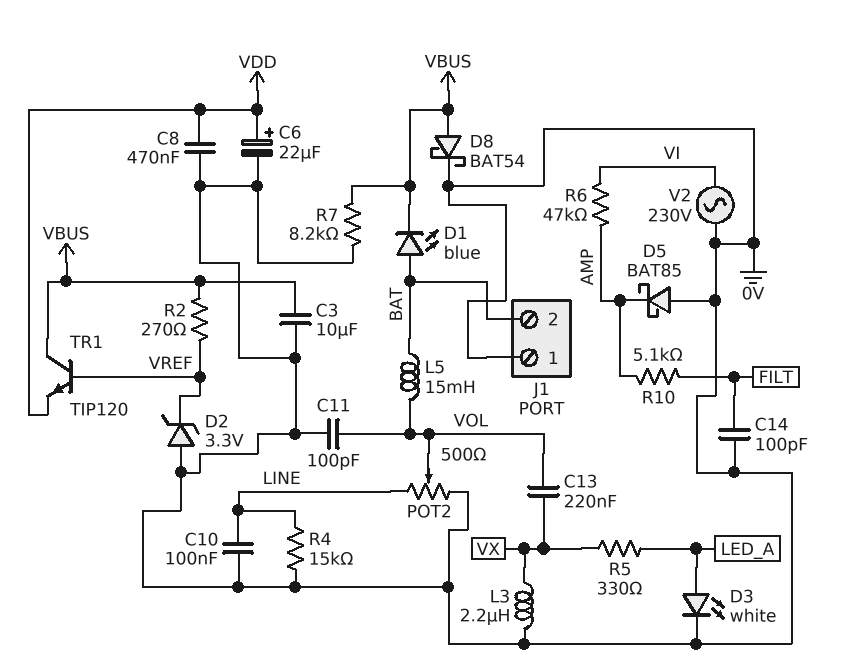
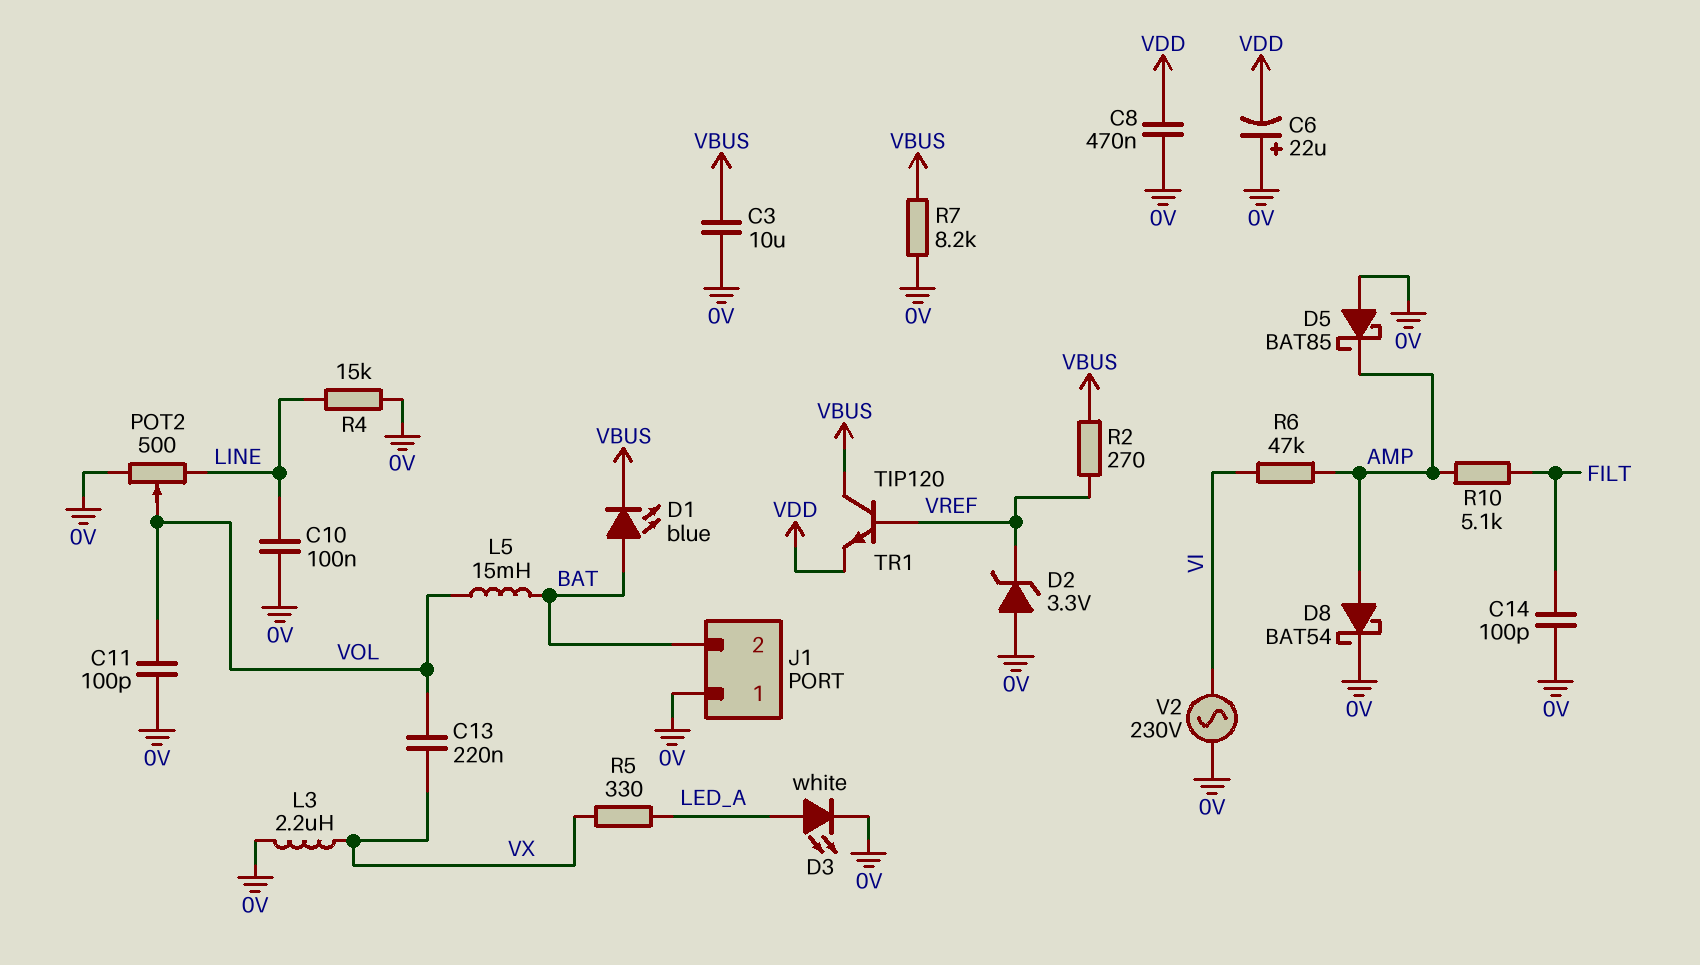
C6: 22uF (plus VDD, minus 0V) -> 22uF (plus 0V, minus VDD)
D8: schottky BAT54 (A VBUS, K 0V) -> schottky BAT54 (A AMP, K 0V)

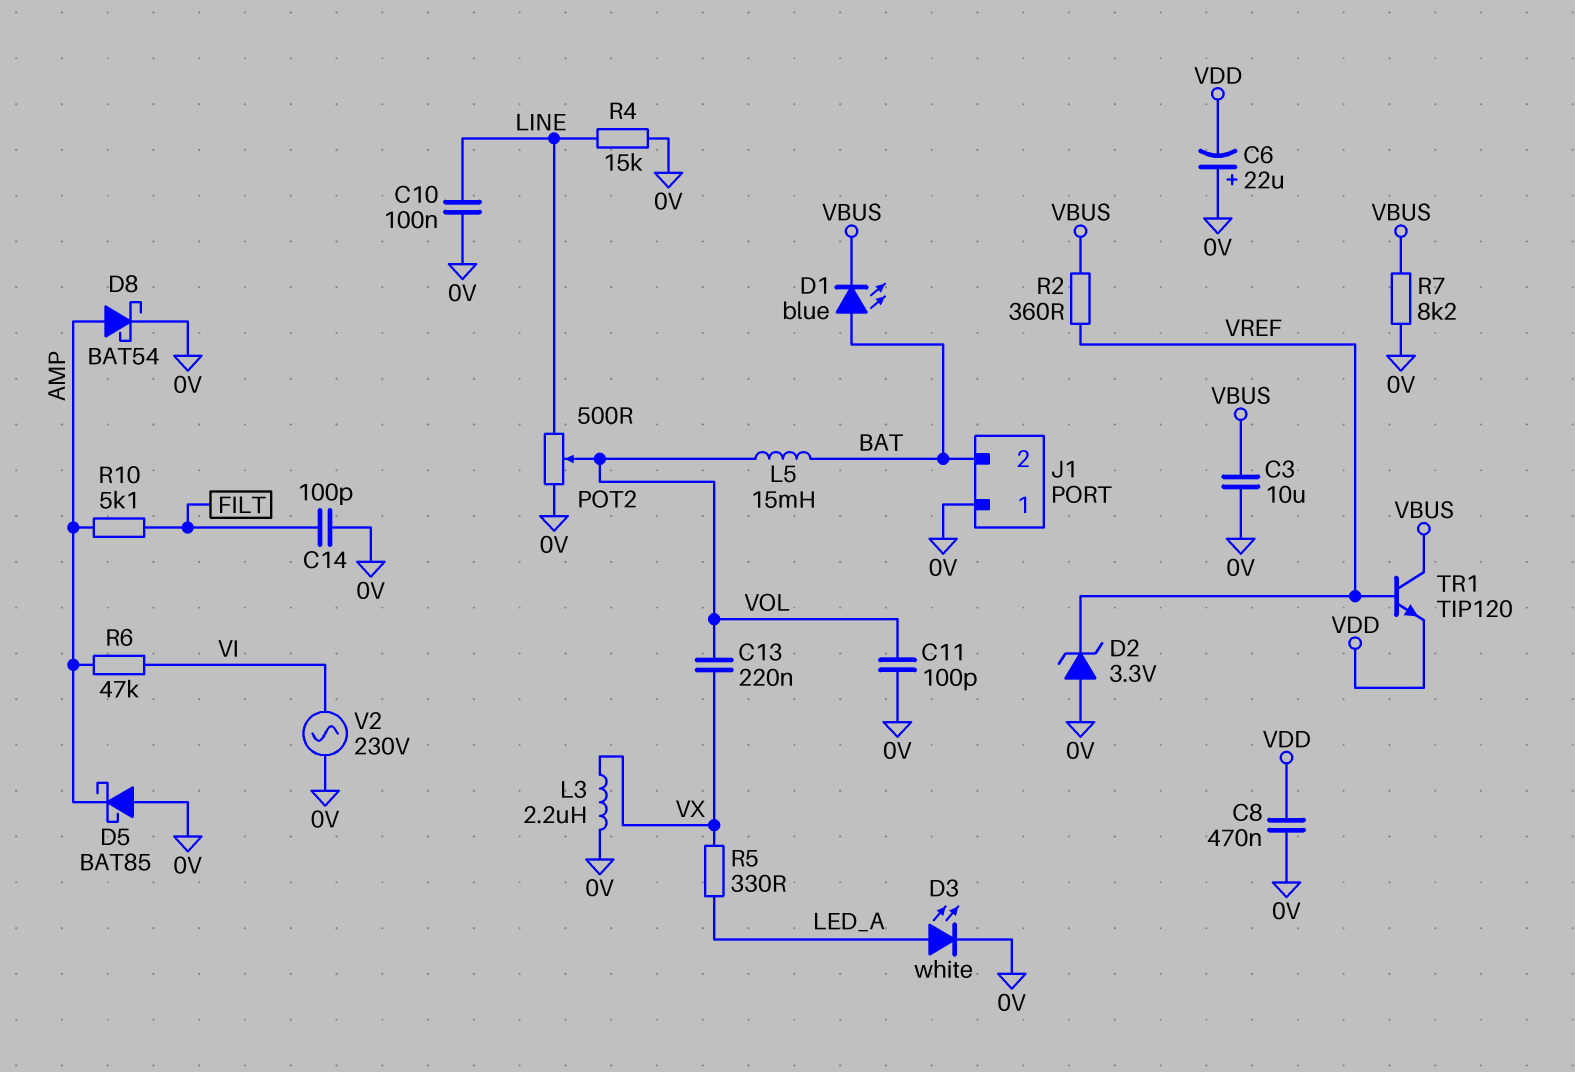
R2: 270 (VBUS, VREF) -> 360 (VBUS, VREF)

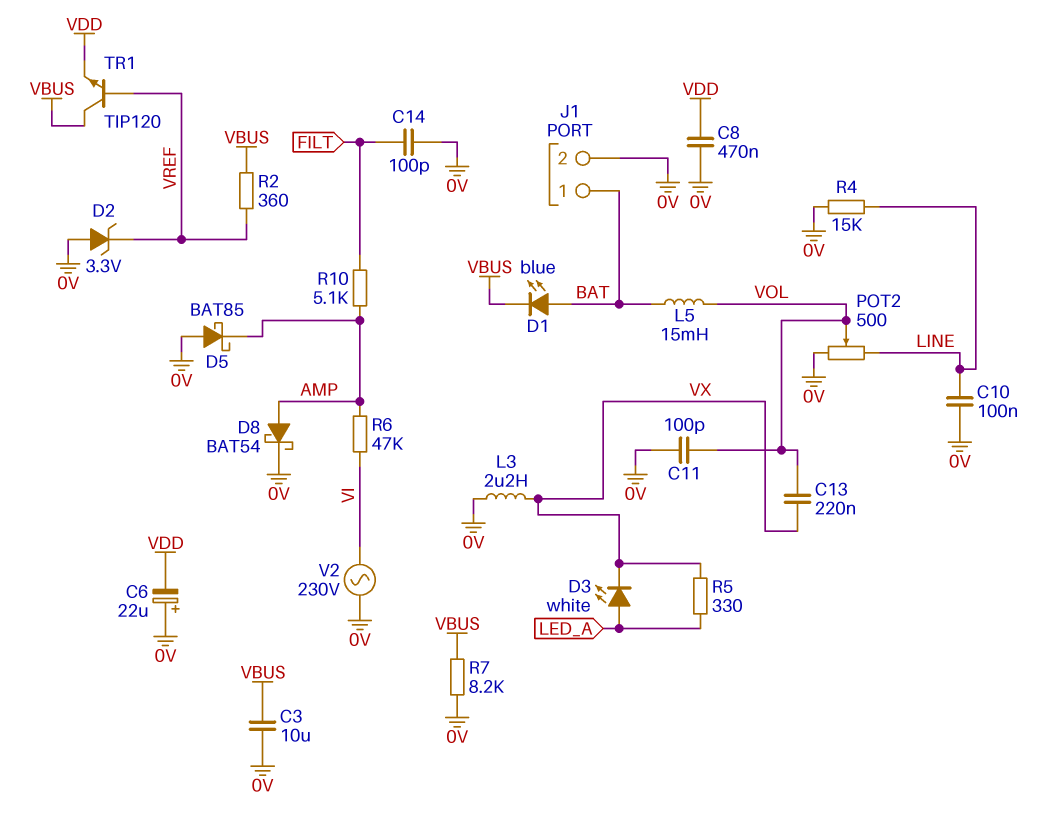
D3: LED white (A LED_A, K 0V) -> LED white (A LED_A, K VX)
J1 pin 1: 0V -> BAT
J1 pin 2: BAT -> 0V

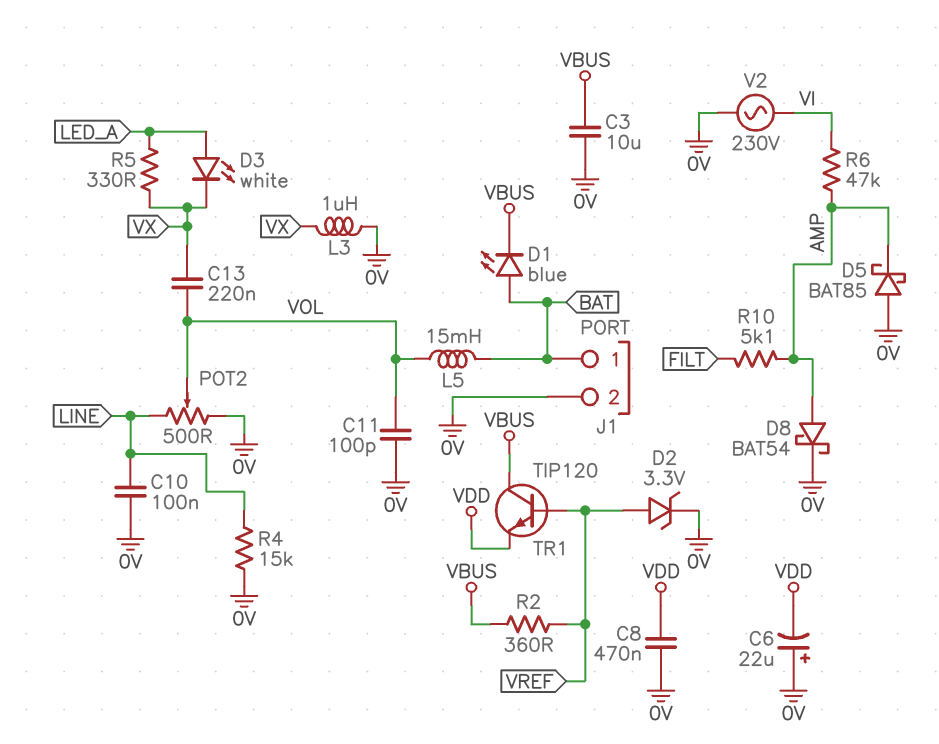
C14: 100pF (0V, FILT) -> none
D2: zener 3.3V (A 0V, K VREF) -> zener 3.3V (A VREF, K 0V)
L3: 2.2uH (0V, VX) -> 1uH (0V, VX)
R7: 8.2k (0V, VBUS) -> none

